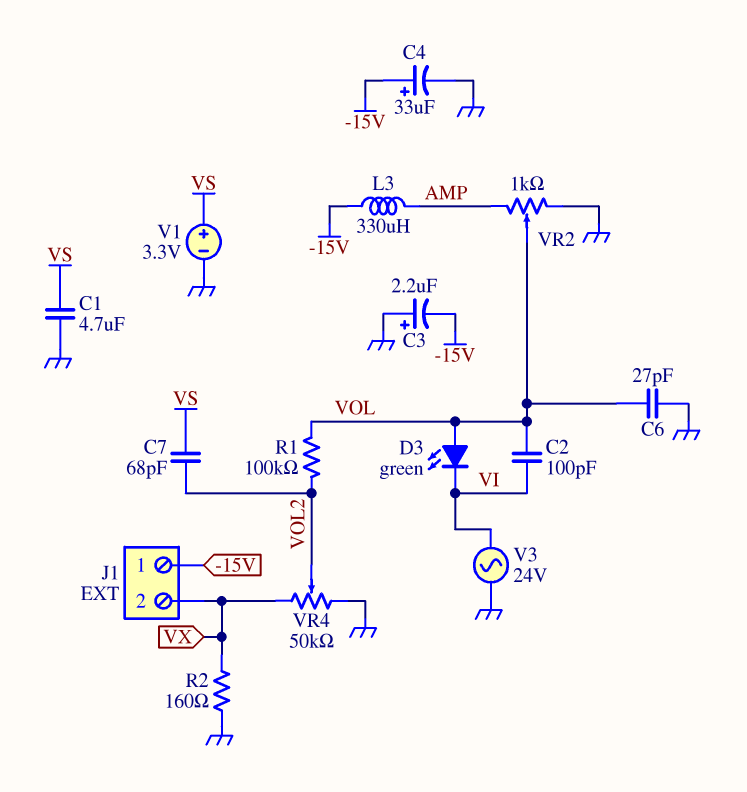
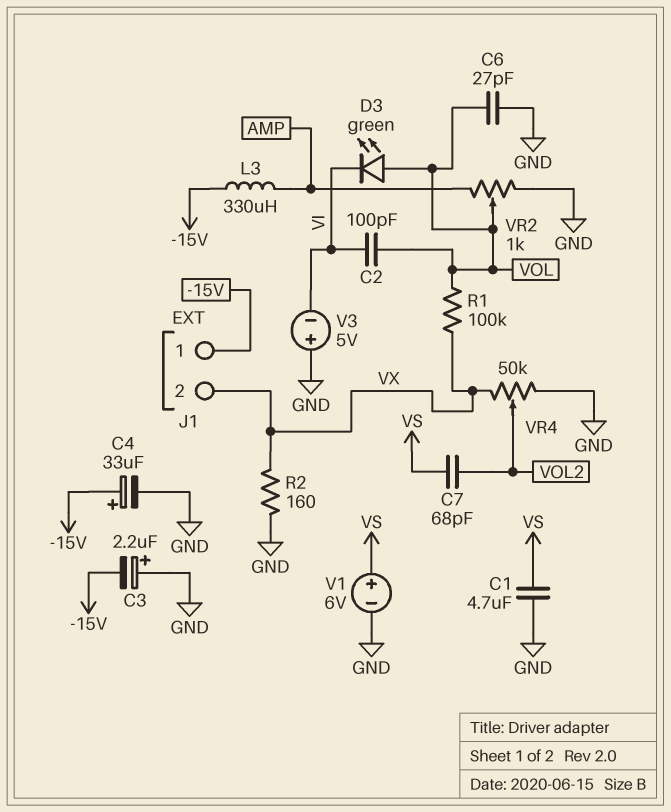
R1: 100k (VOL, VOL2) -> 100k (VOL, VX)
V1: 3.3V (plus VS, minus GND) -> 6V (plus VS, minus GND)
V3: AC 24V (GND, VI) -> 5V (plus GND, minus VI)

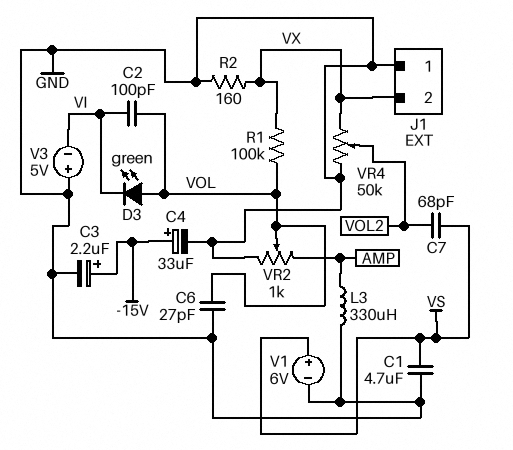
C3: 2.2uF (plus GND, minus -15V) -> 2.2uF (plus -15V, minus GND)
J1 pin 1: -15V -> GND
L3: 330uH (-15V, AMP) -> 330uH (AMP, GND)

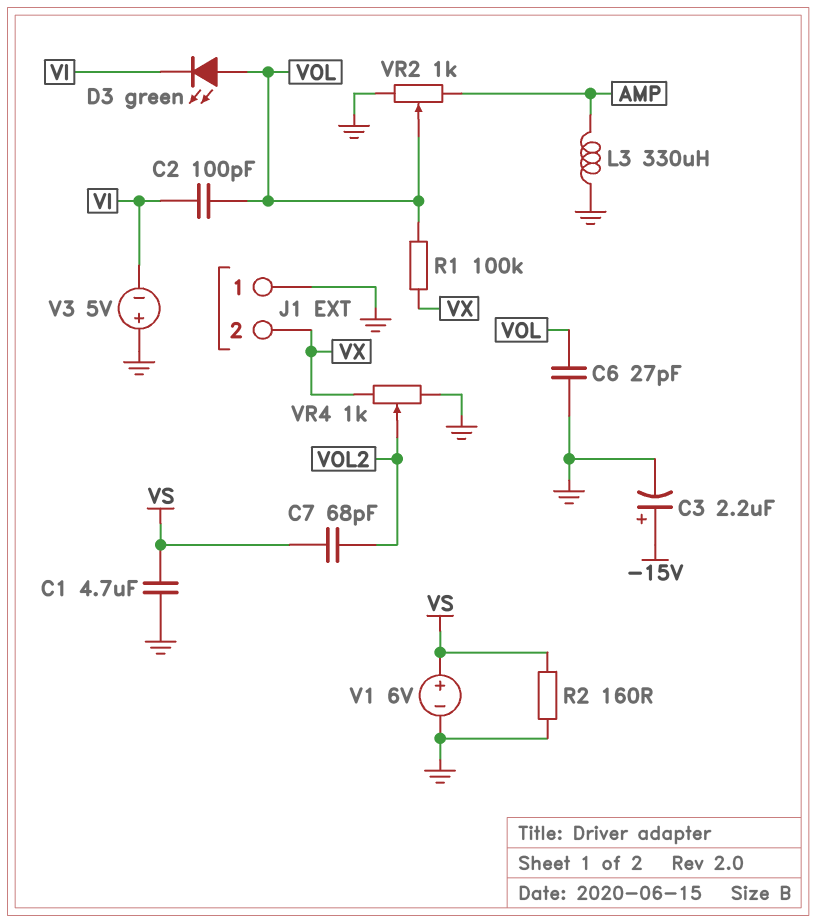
C4: 33uF (plus -15V, minus GND) -> none
R2: 160 (GND, VX) -> 160 (GND, VS)
VR4: 50k (GND, VX, wiper VOL2) -> 1k (GND, VX, wiper VOL2)

